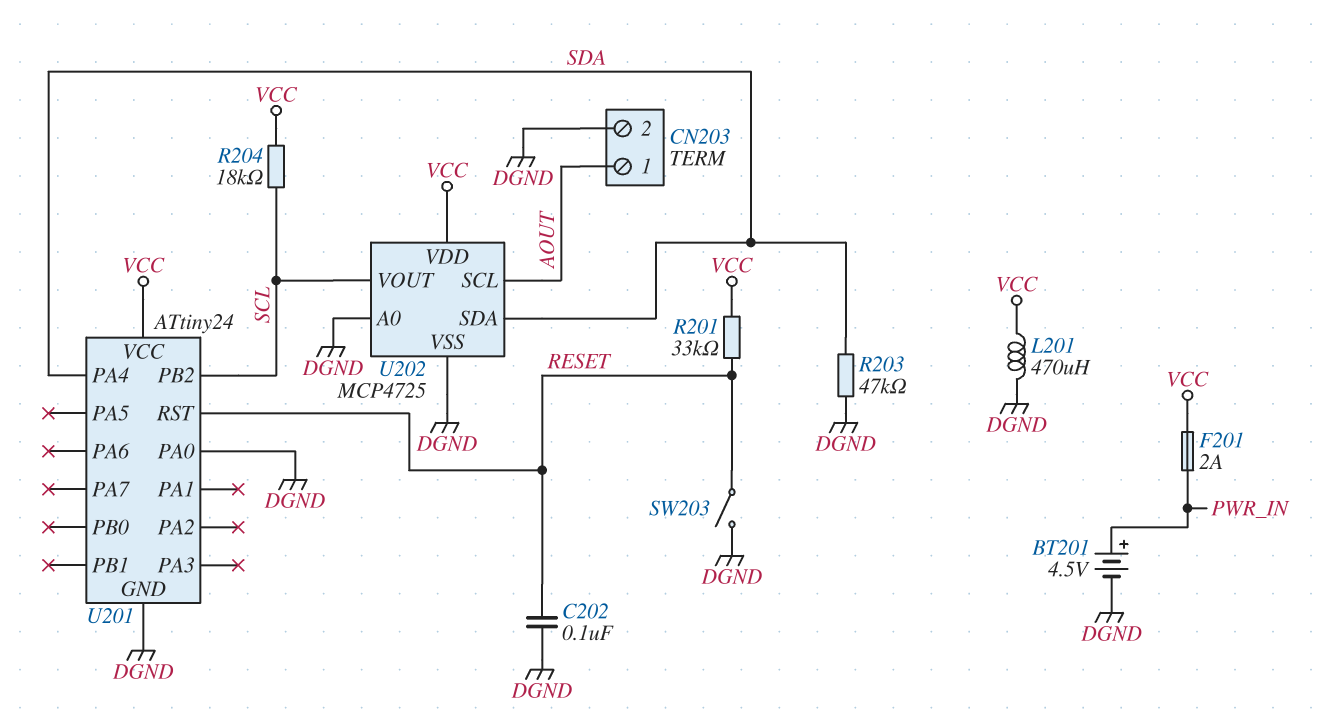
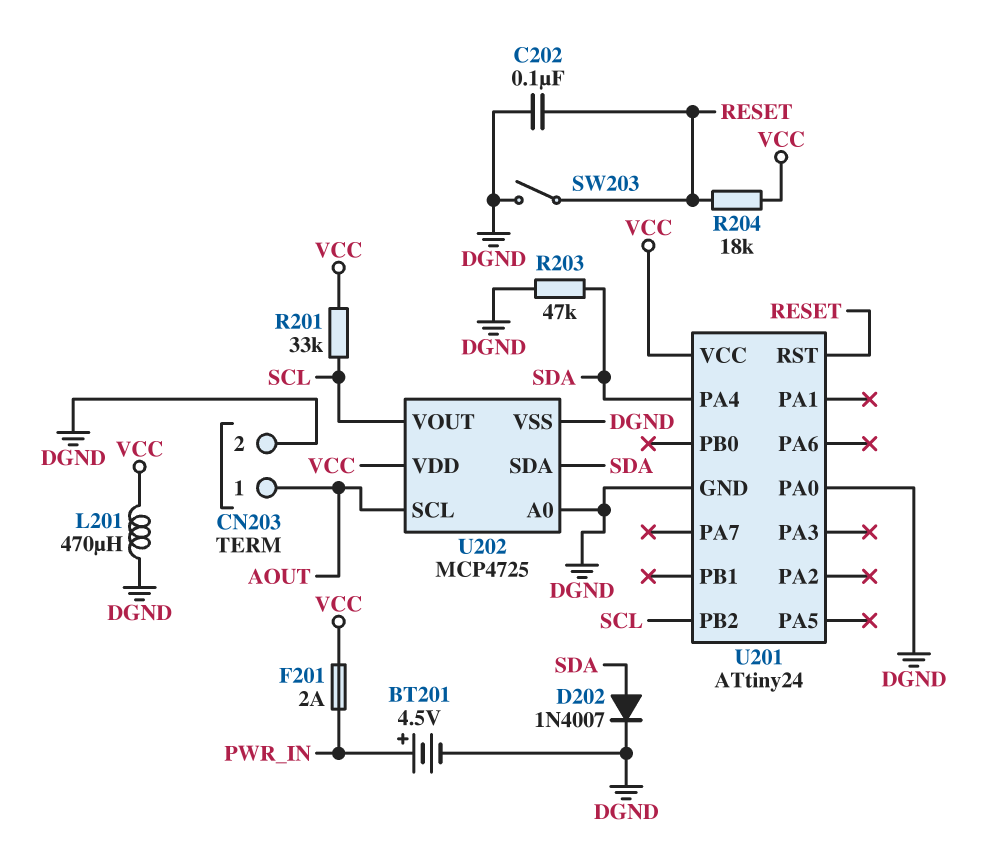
D202: none -> diode 1N4007 (A SDA, K DGND)
R201: 33k (RESET, VCC) -> 33k (SCL, VCC)
R204: 18k (SCL, VCC) -> 18k (RESET, VCC)

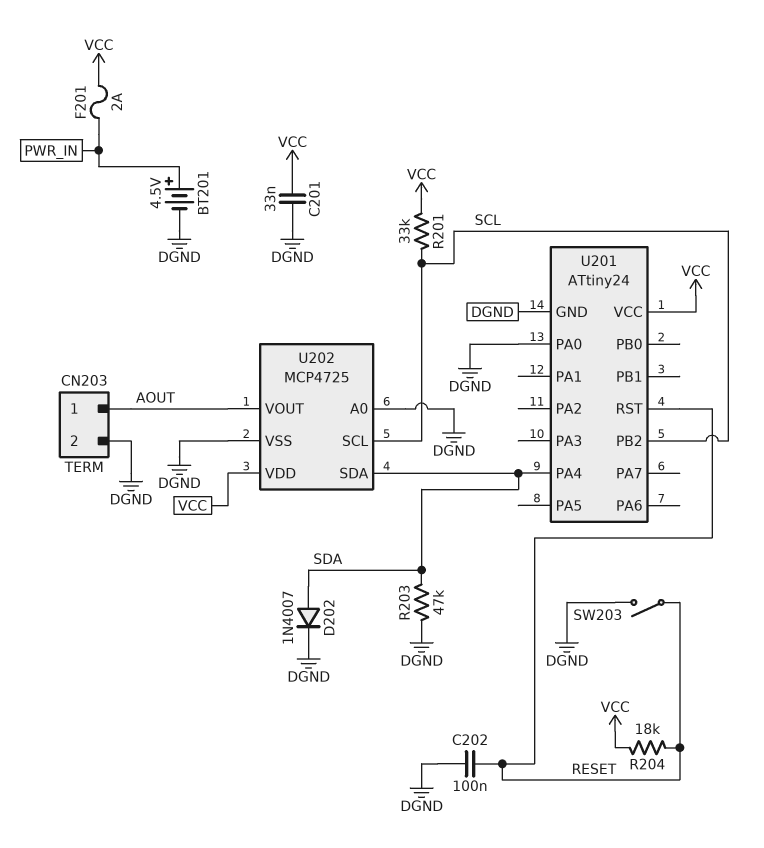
C201: none -> 33nF (DGND, VCC)
L201: 470uH (DGND, VCC) -> none
U202 pin SCL: AOUT -> SCL
U202 pin VOUT: SCL -> AOUT

